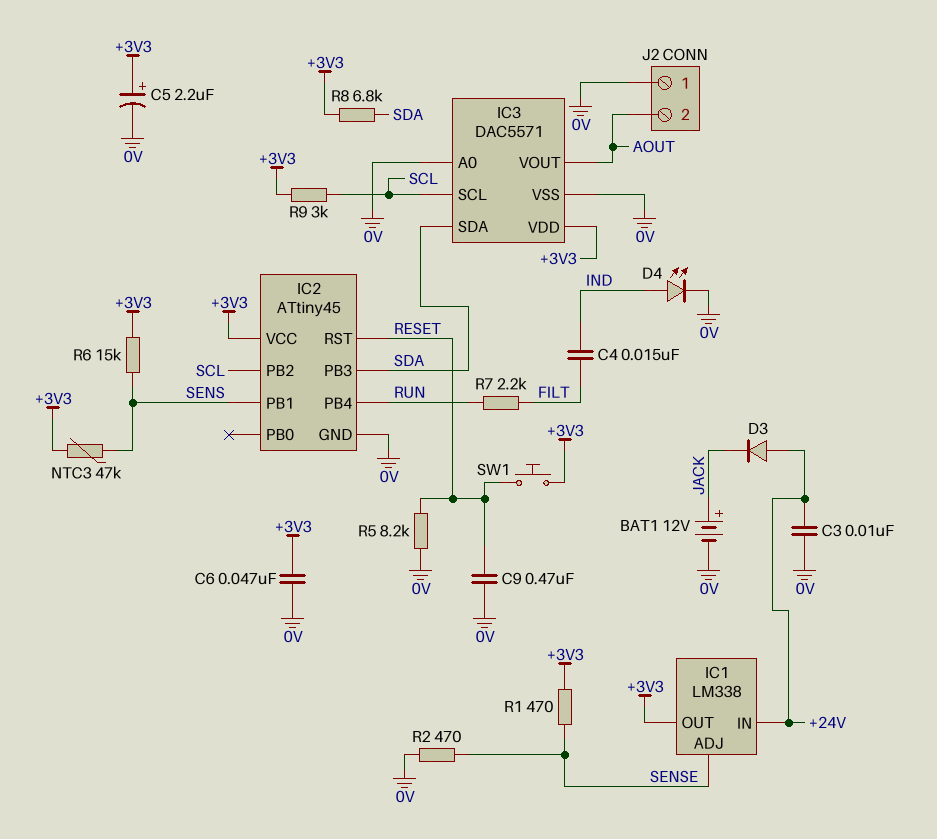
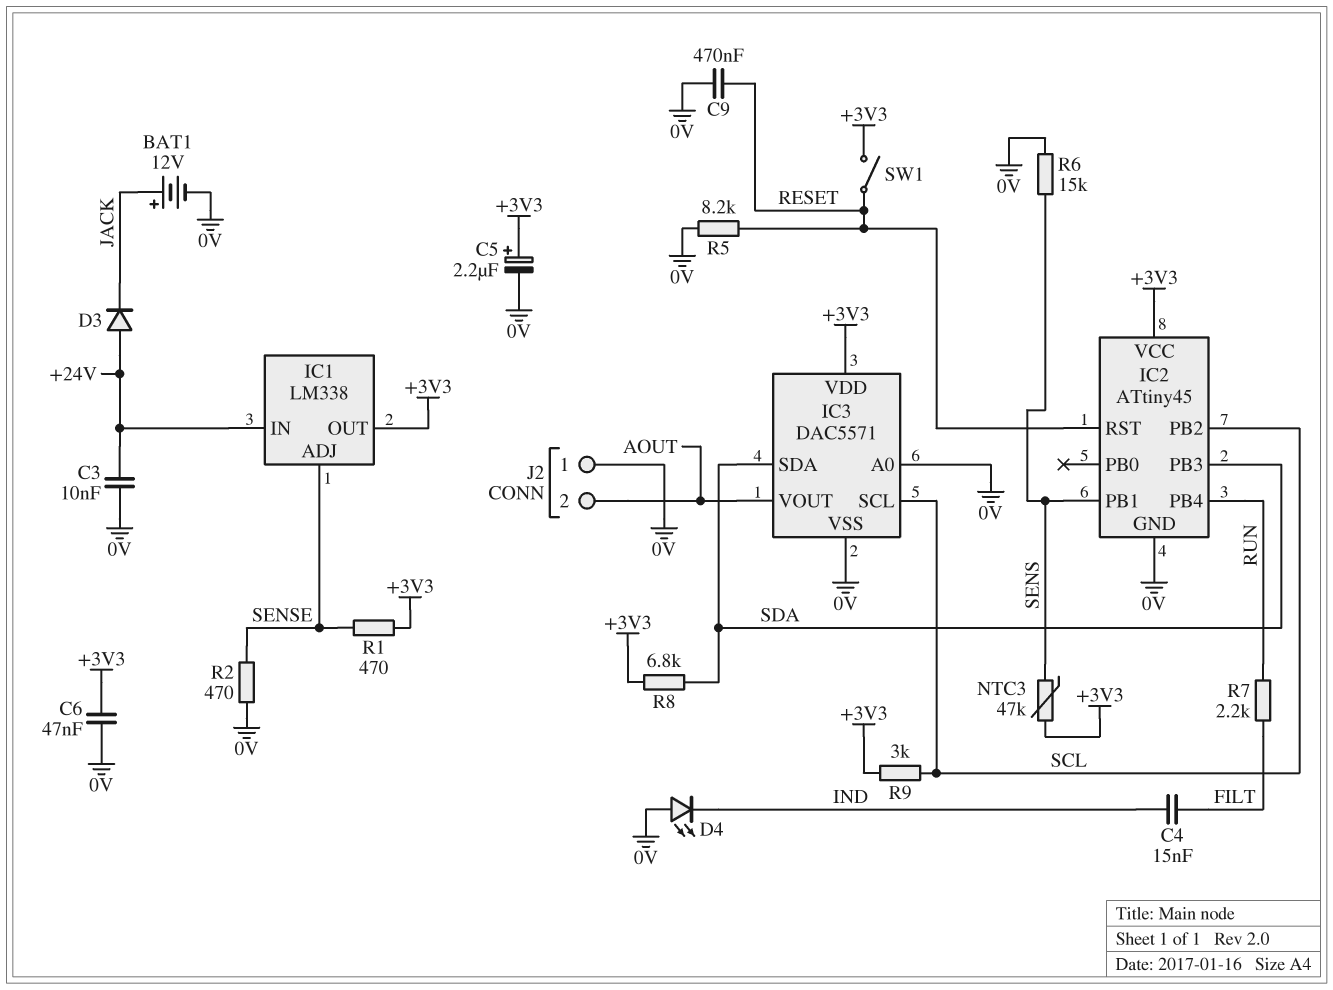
D4: LED (A IND, K 0V) -> LED (A 0V, K IND)
R6: 15k (+3V3, SENS) -> 15k (0V, SENS)
SW1: button (+3V3, RESET) -> switch (+3V3, RESET)

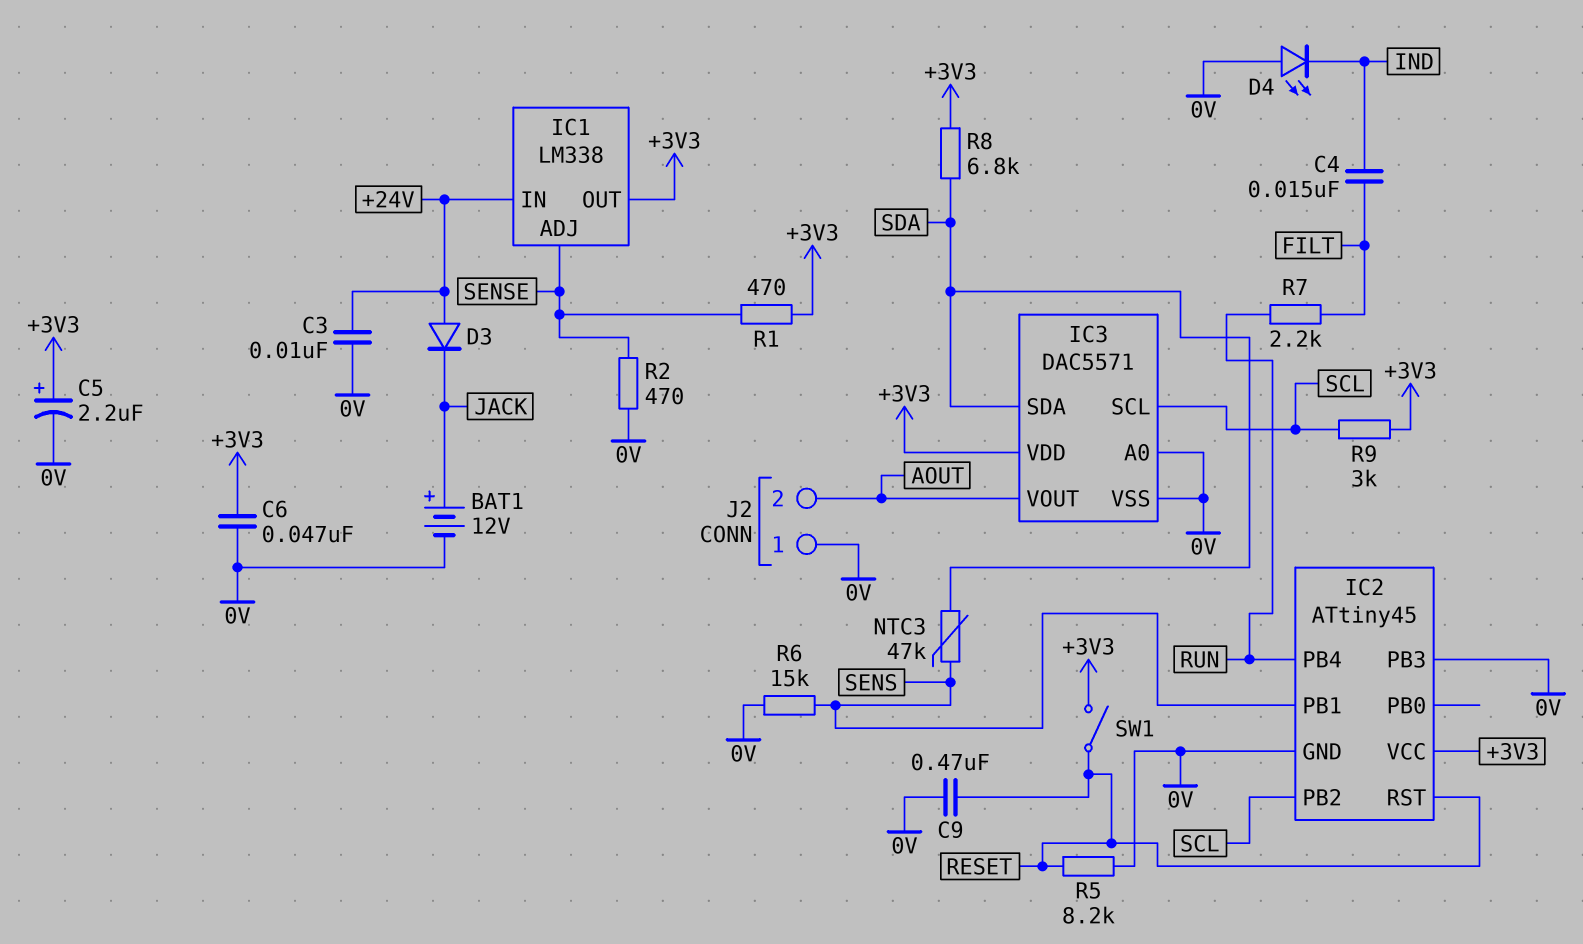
IC2 pin PB3: SDA -> 0V
NTC3: 47k (+3V3, SENS) -> 47k (SDA, SENS)

